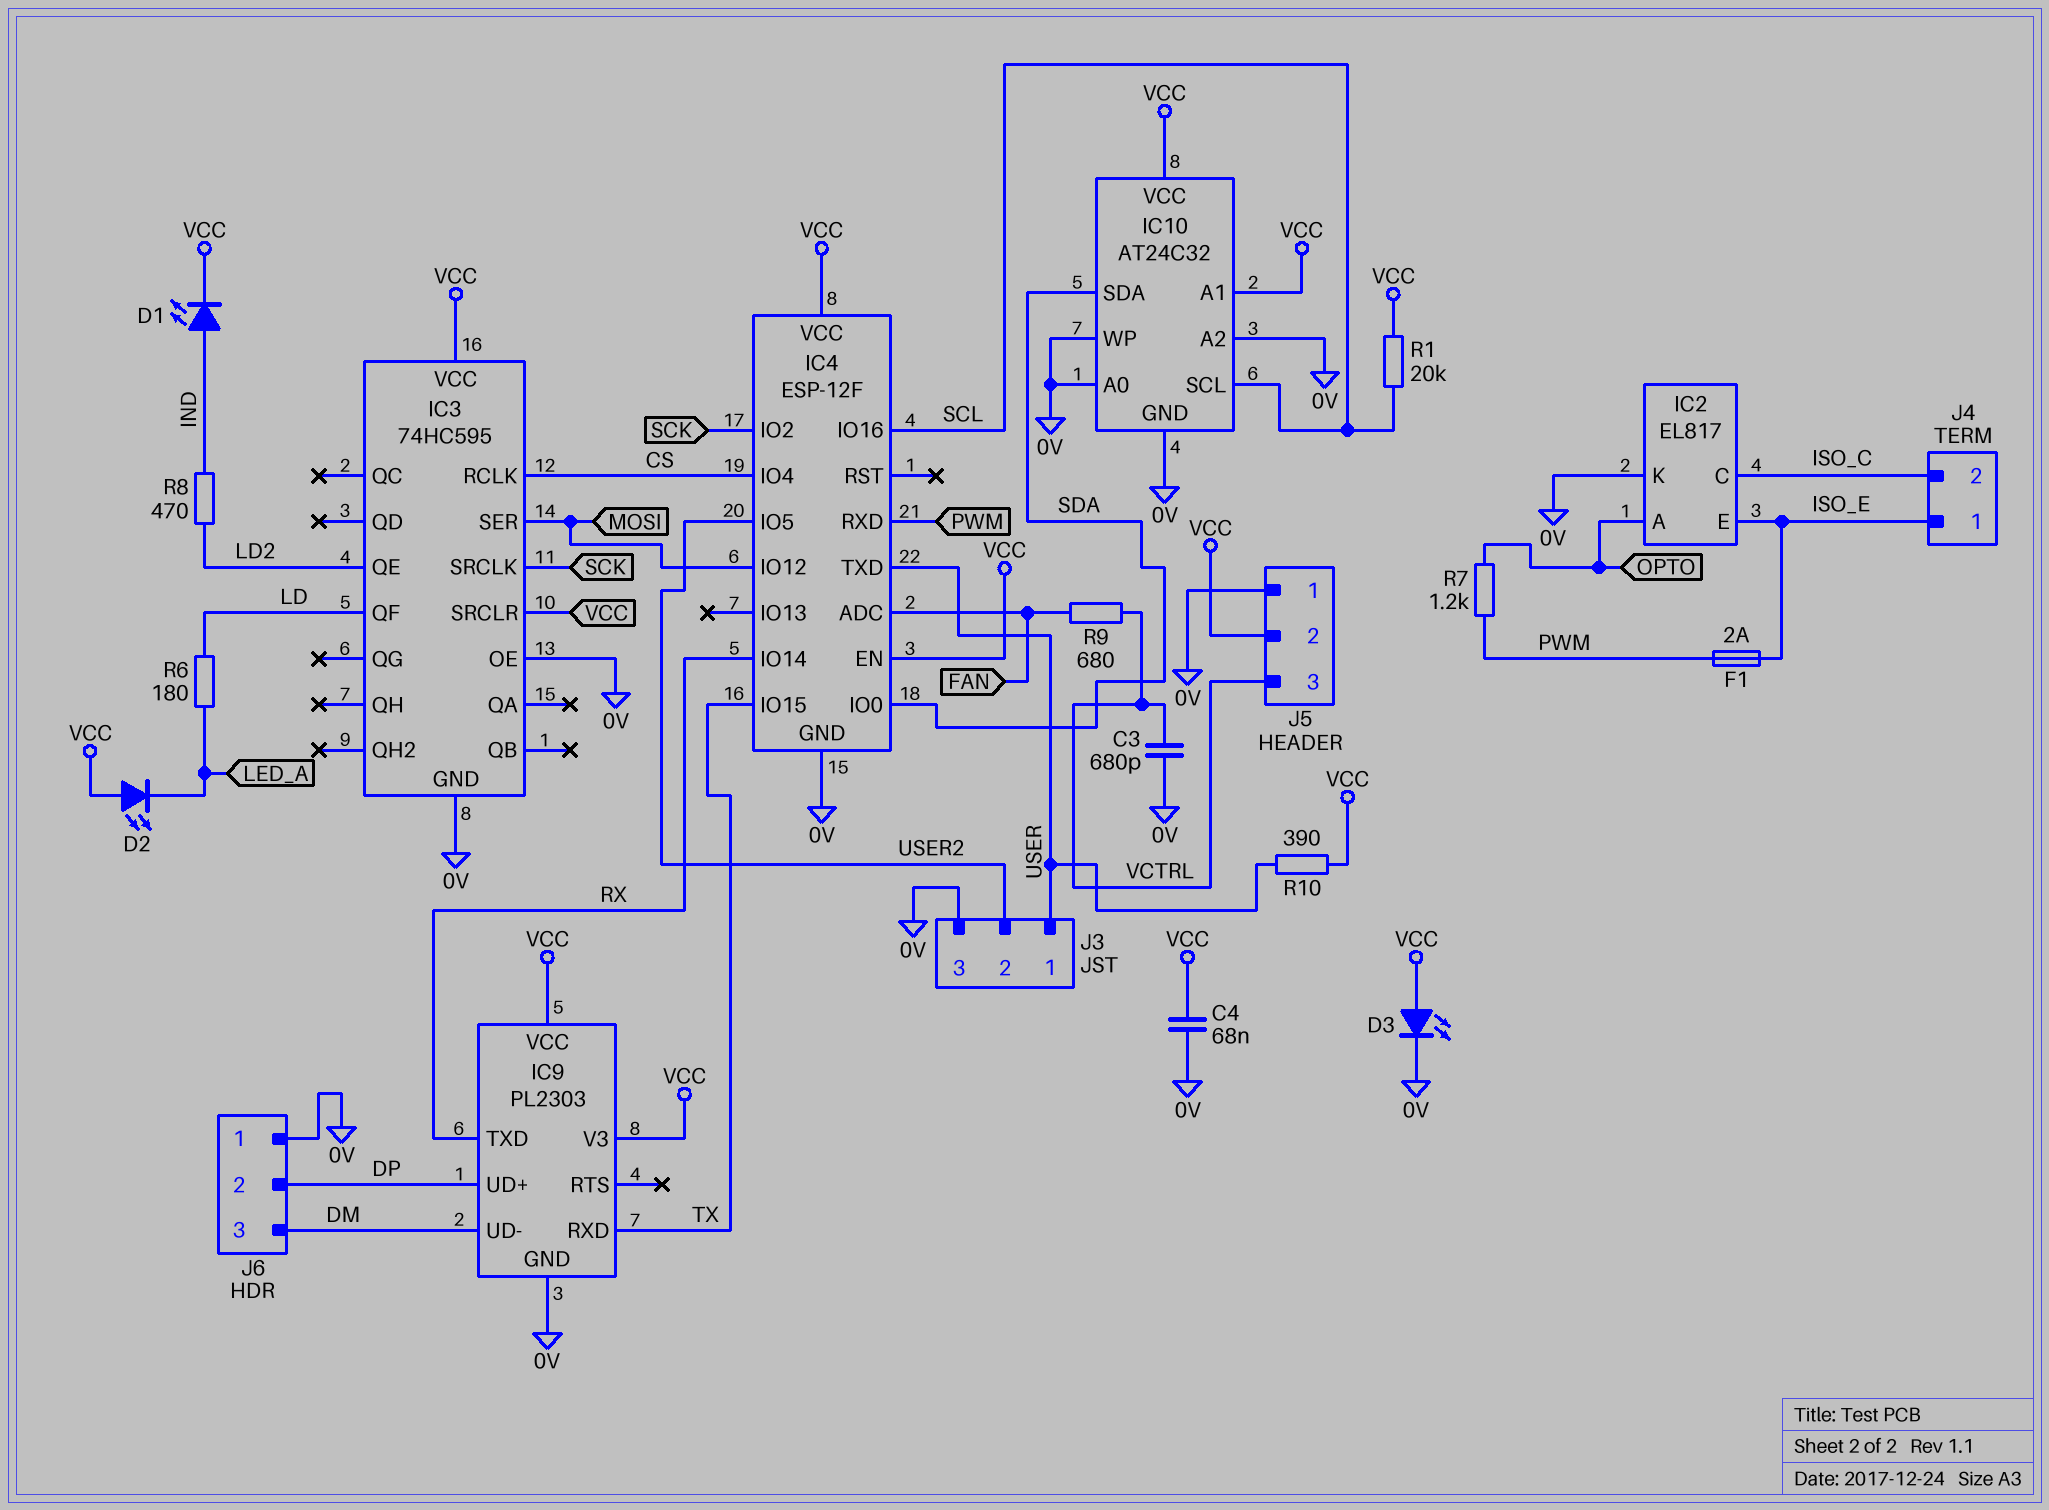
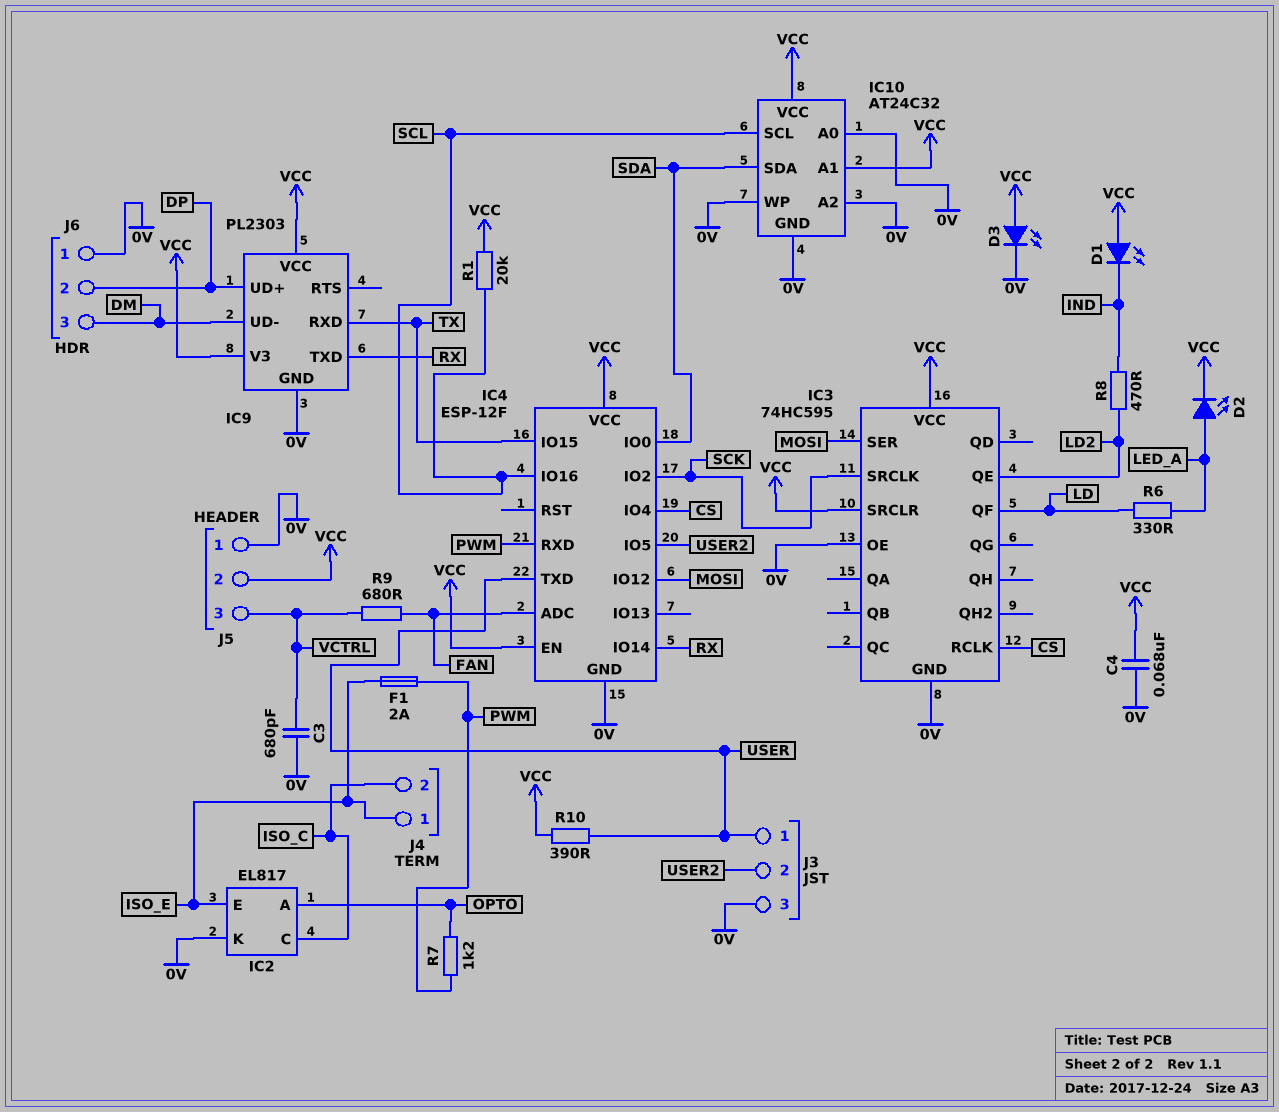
D1: LED (A IND, K VCC) -> LED (A VCC, K IND)
D2: LED (A VCC, K LED_A) -> LED (A LED_A, K VCC)
R6: 180 (LD, LED_A) -> 330 (LD, LED_A)

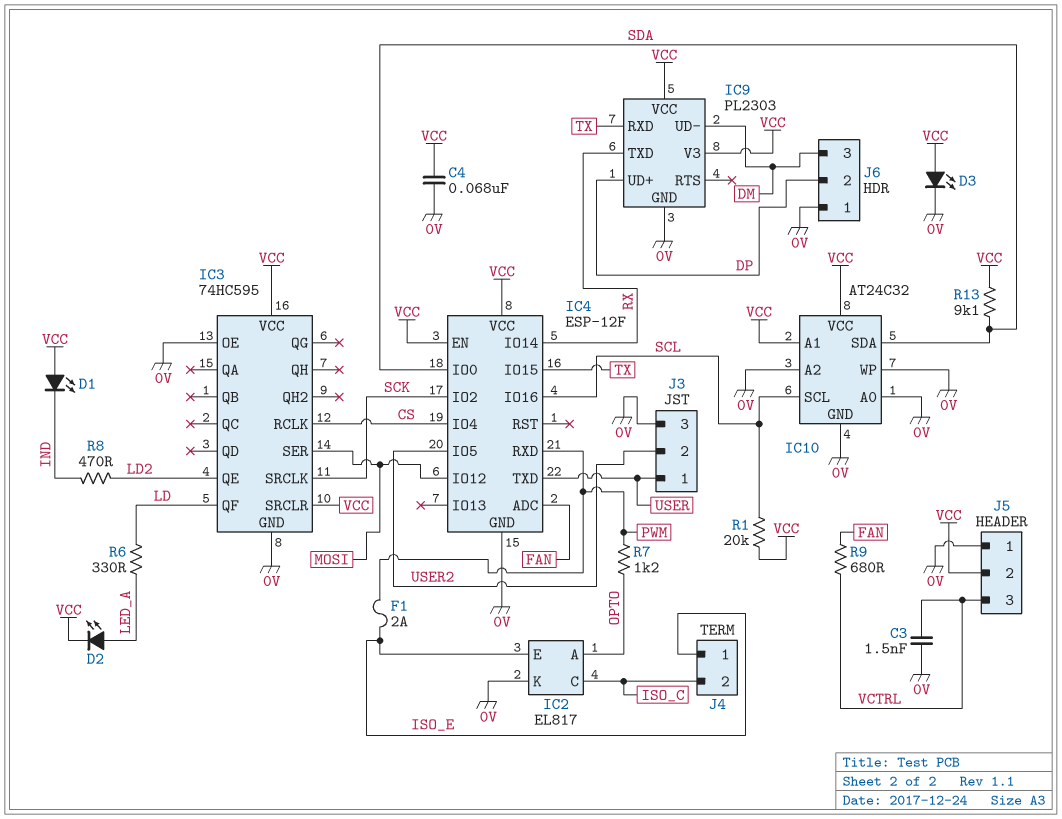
C3: 680pF (0V, VCTRL) -> 1.5nF (0V, VCTRL)
R10: 390 (USER, VCC) -> none
R13: none -> 9.1k (SDA, VCC)

